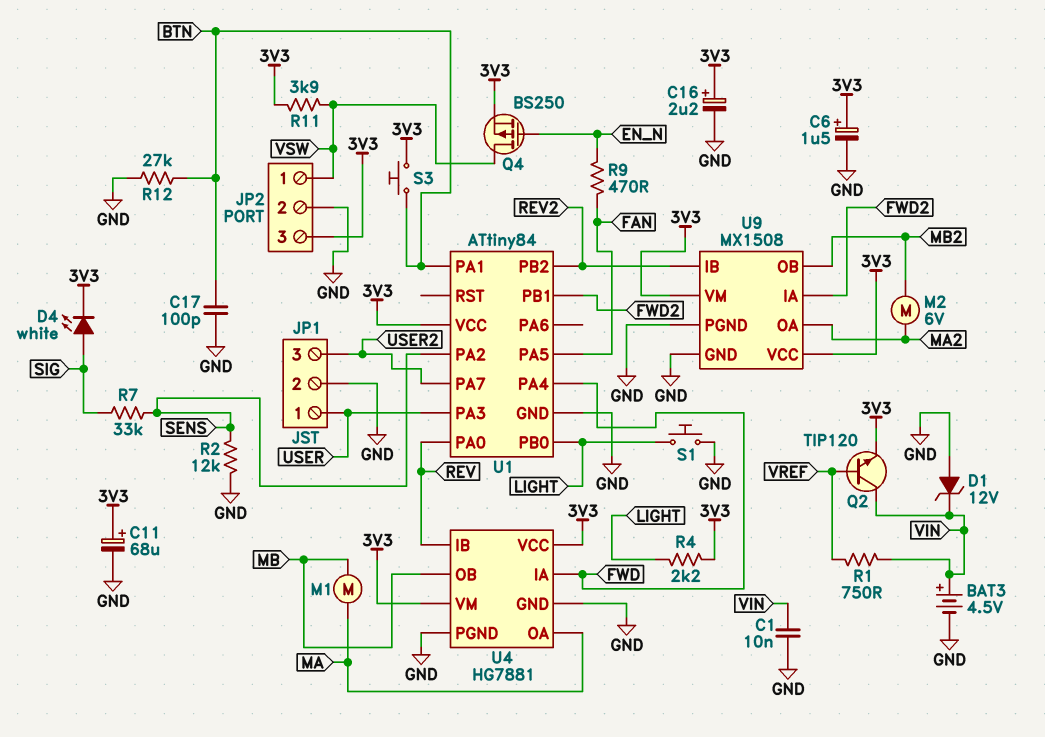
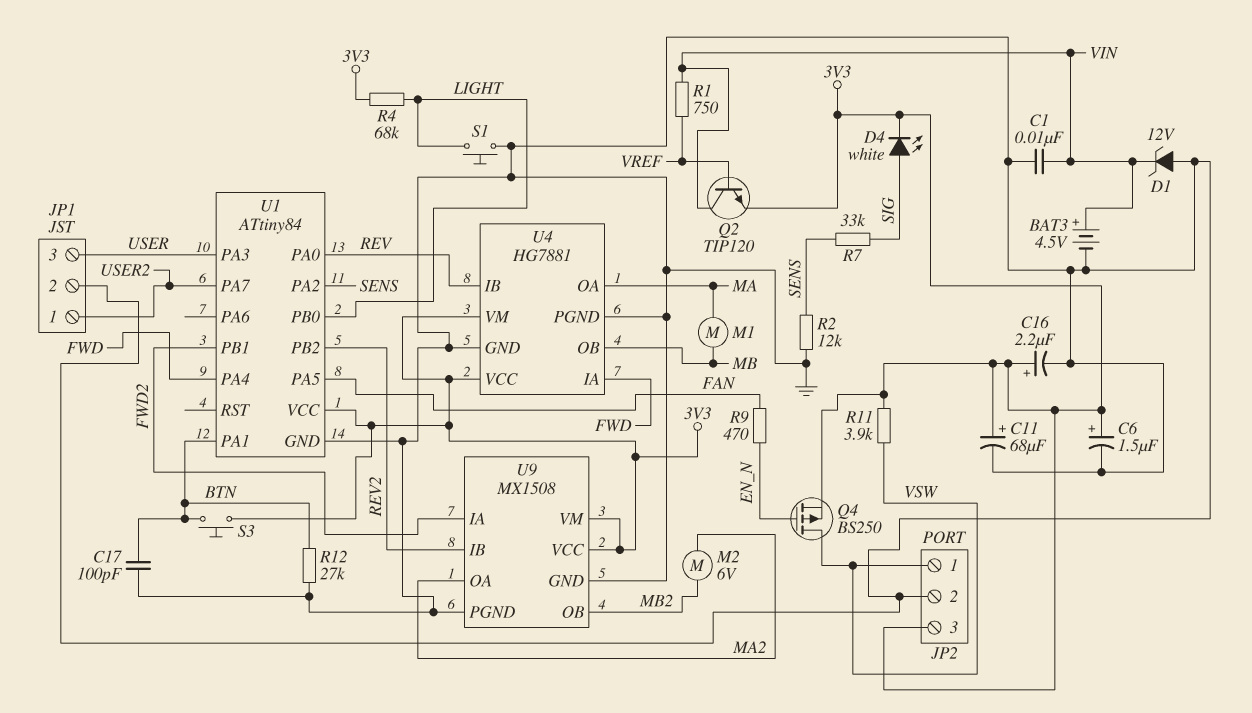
JP1 pin 1: USER -> USER2
JP1 pin 3: USER2 -> USER
R4: 2.2k (3V3, LIGHT) -> 68k (3V3, LIGHT)

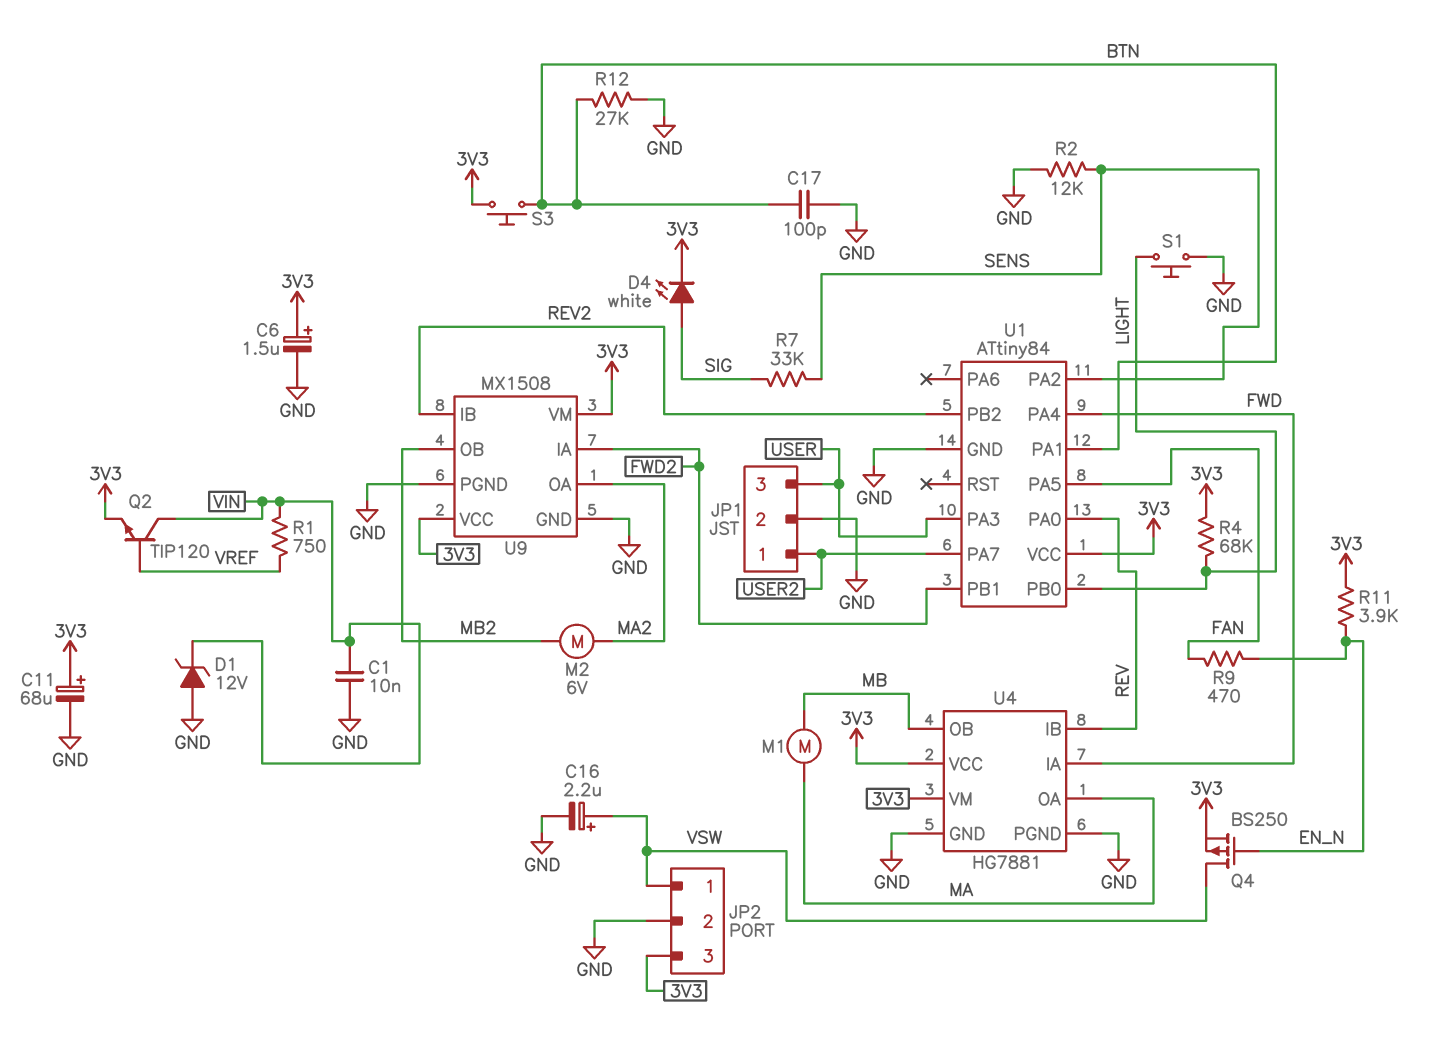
BAT3: 4.5V (plus VIN, minus GND) -> none
C16: 2.2uF (plus 3V3, minus GND) -> 2.2uF (plus VSW, minus GND)
R11: 3.9k (3V3, VSW) -> 3.9k (3V3, EN_N)

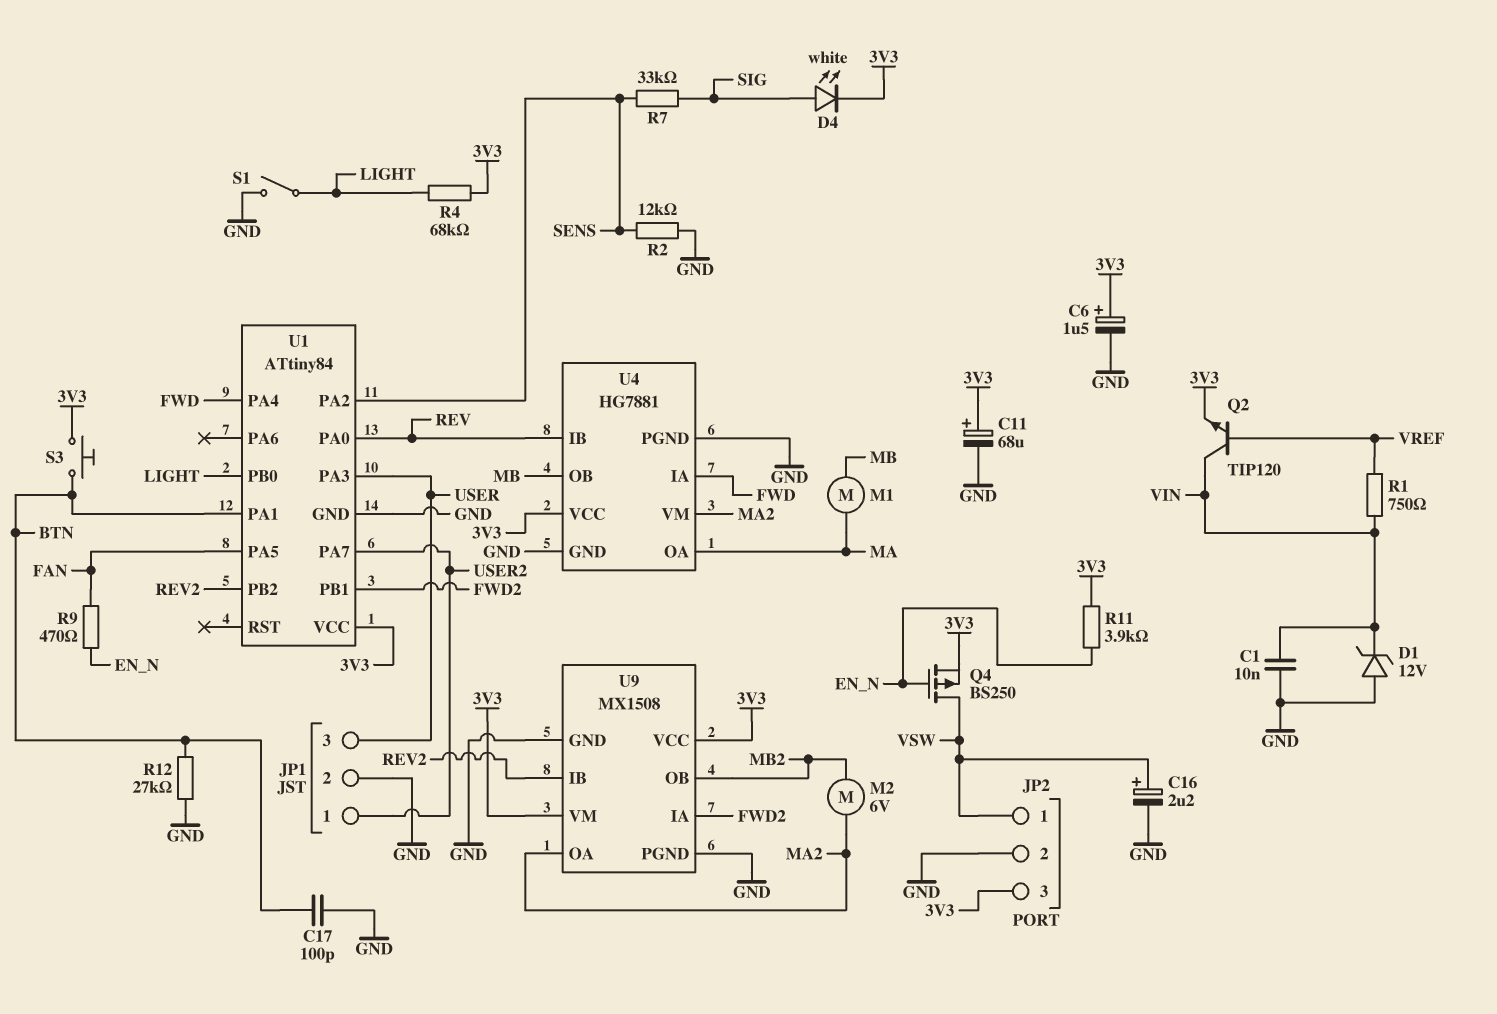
S1: button (GND, LIGHT) -> switch (GND, LIGHT)
U4 pin VM: 3V3 -> MA2

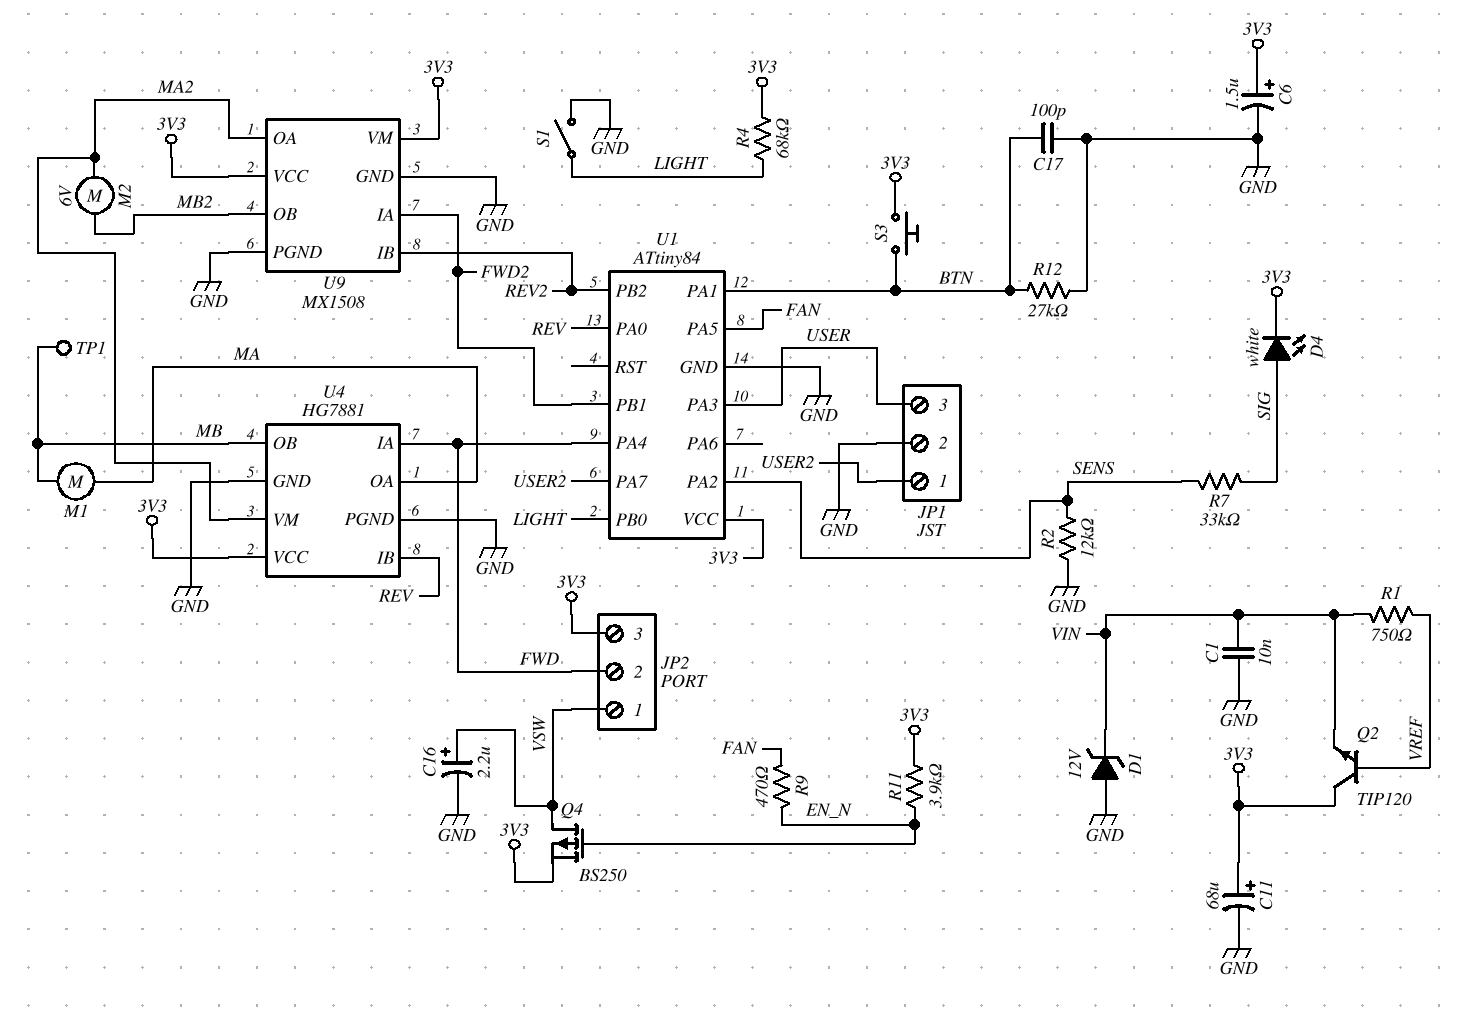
JP2 pin 2: GND -> FWD
Q2: NPN TIP120 (B VREF, C VIN, E 3V3) -> NPN TIP120 (B VREF, C 3V3, E VIN)
TP1: none -> test point (MB)

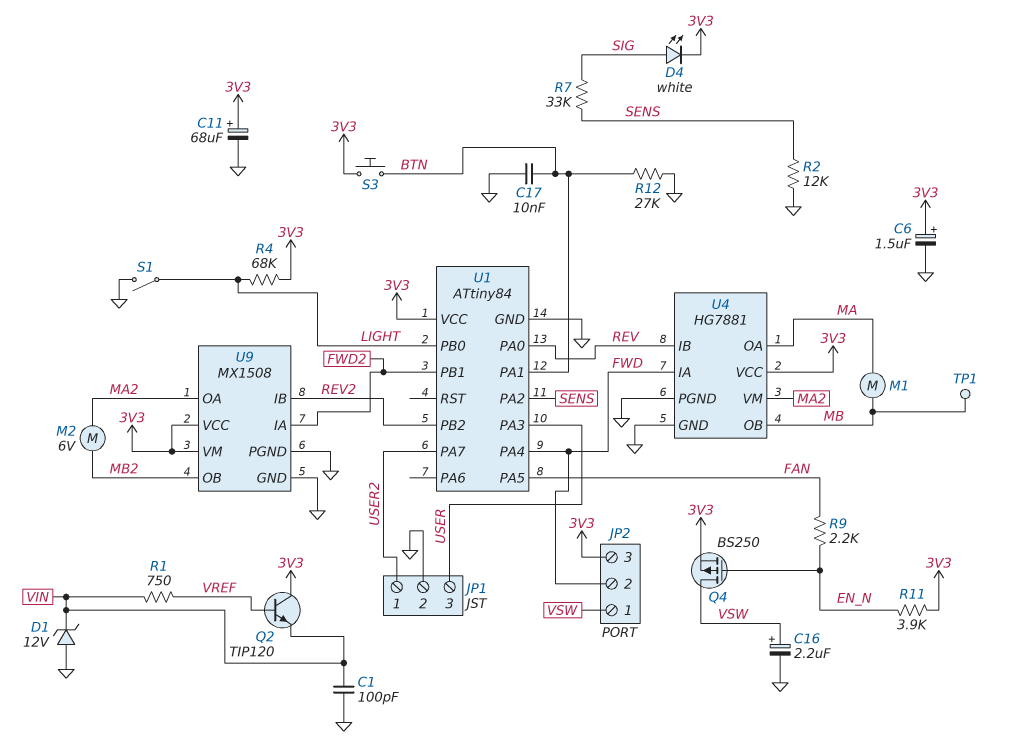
C1: 10nF (GND, VIN) -> 100pF (GND, VIN)
C17: 100pF (BTN, GND) -> 10nF (BTN, GND)
R9: 470 (EN_N, FAN) -> 2.2k (EN_N, FAN)

